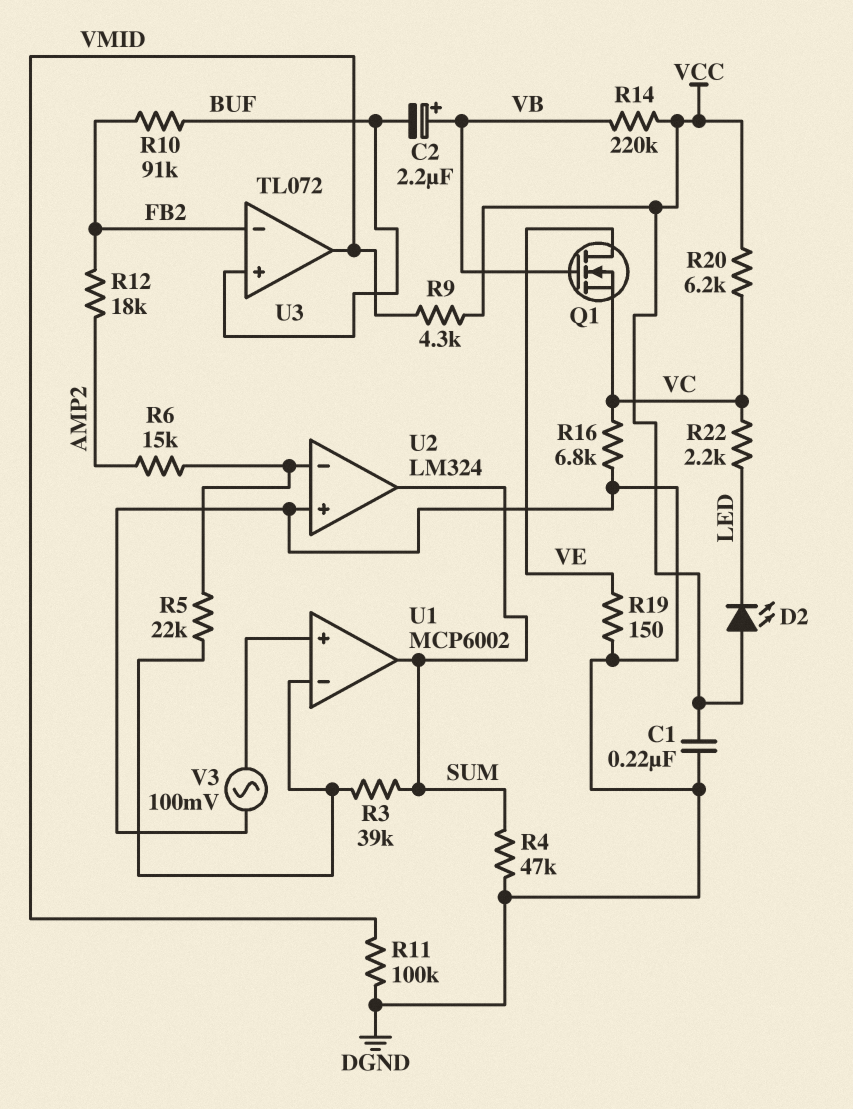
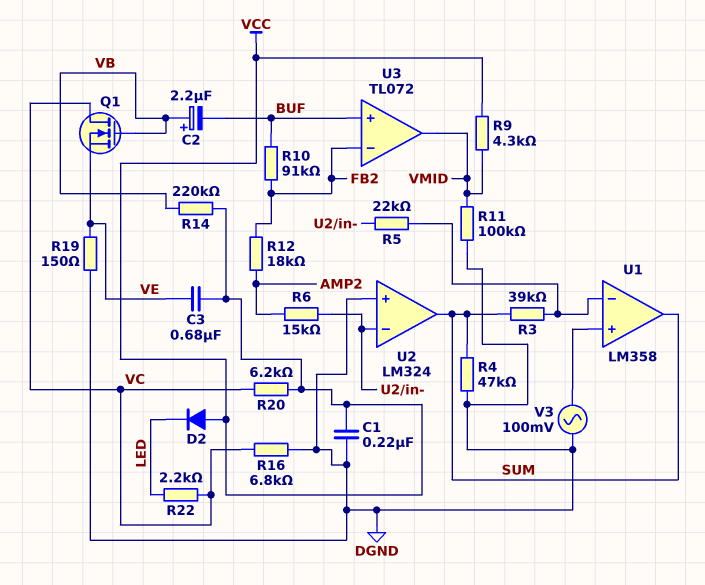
C3: none -> 680nF (VCC, VE)
D2: LED (A VCC, K LED) -> diode (A VCC, K LED)
Q1: NMOS (G VB, D VE, S VC) -> NMOS (G VB, D VC, S VE)
U1: MCP6002 -> LM358

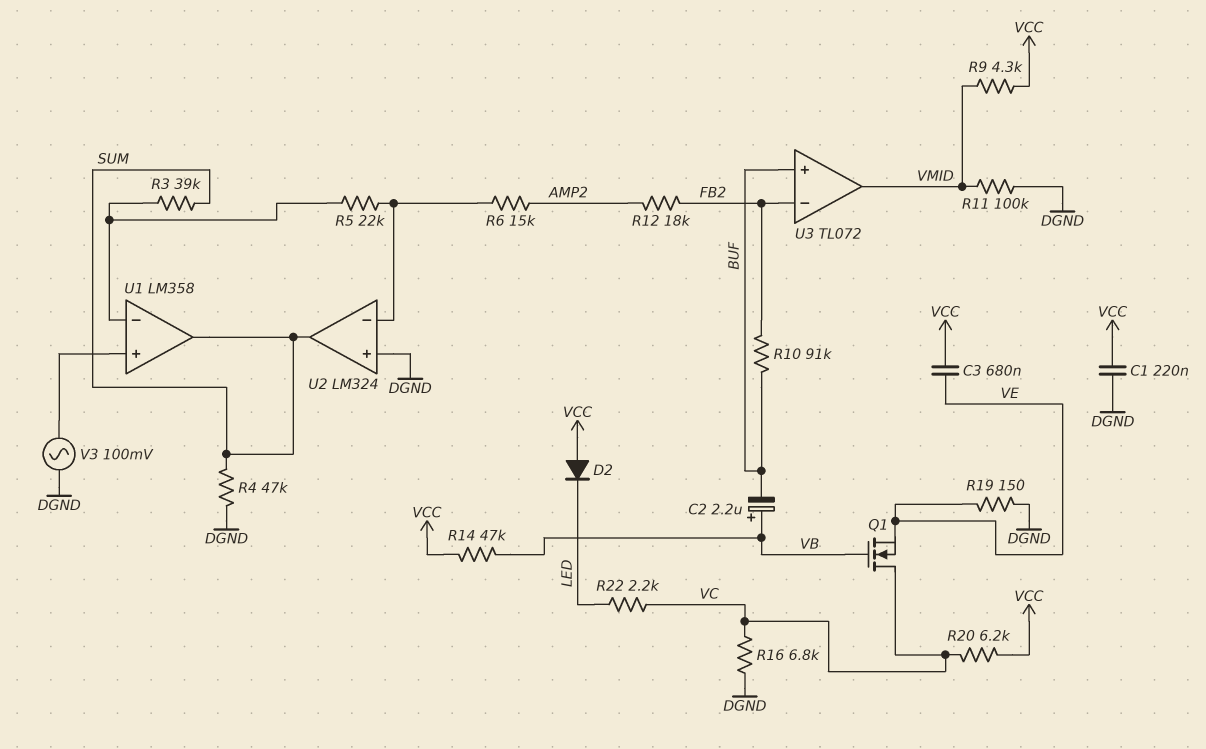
R14: 220k (VB, VCC) -> 47k (VB, VCC)

